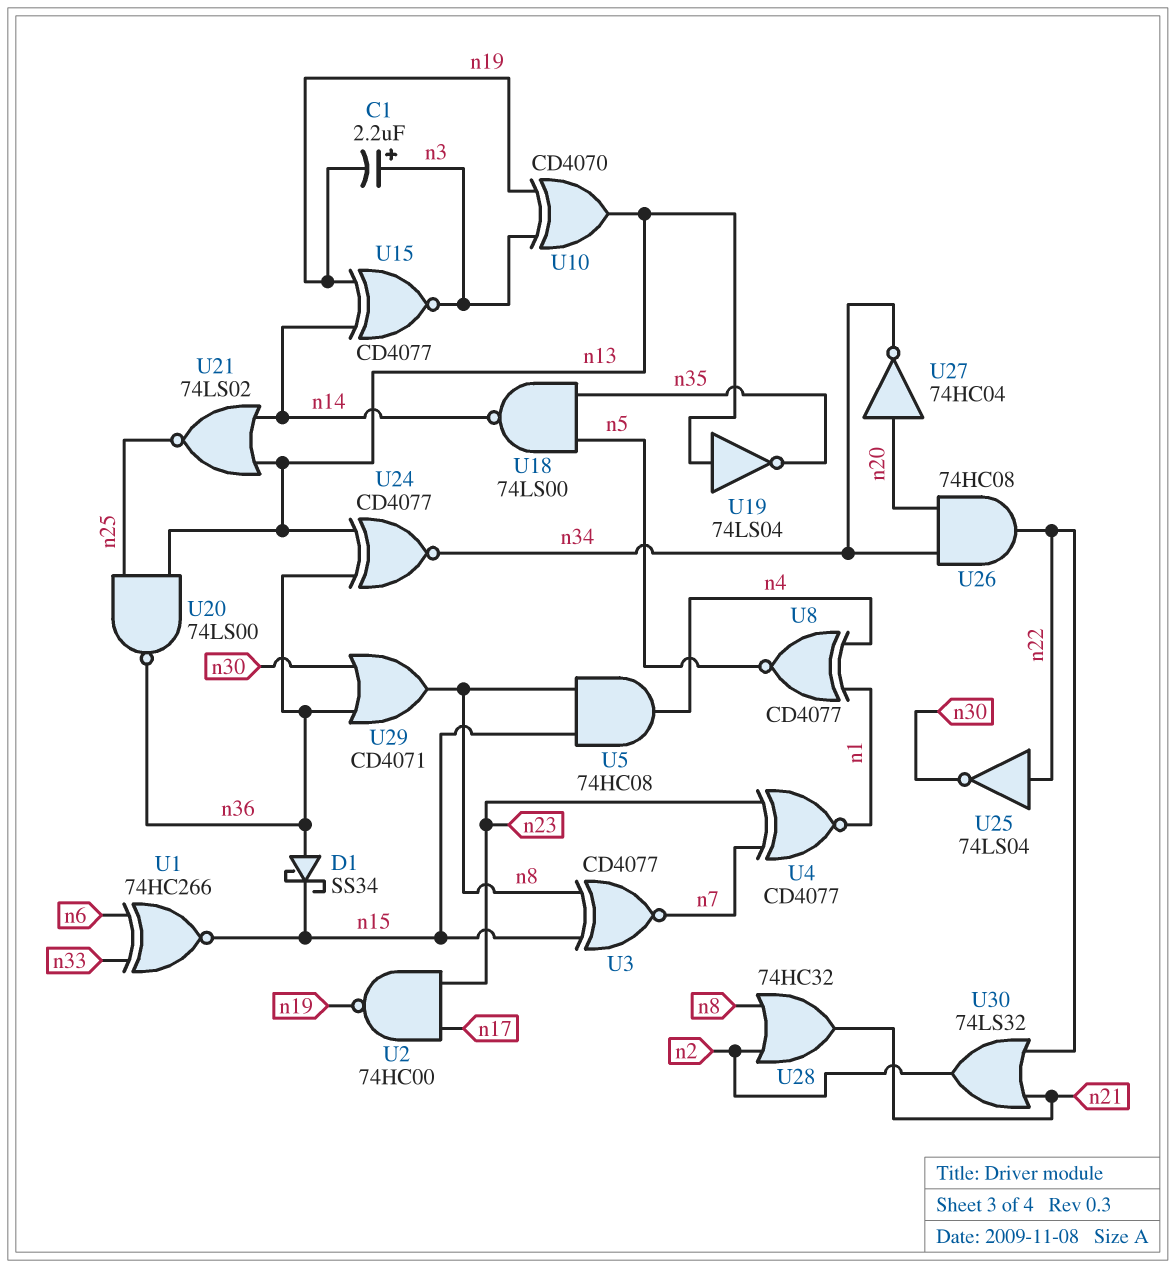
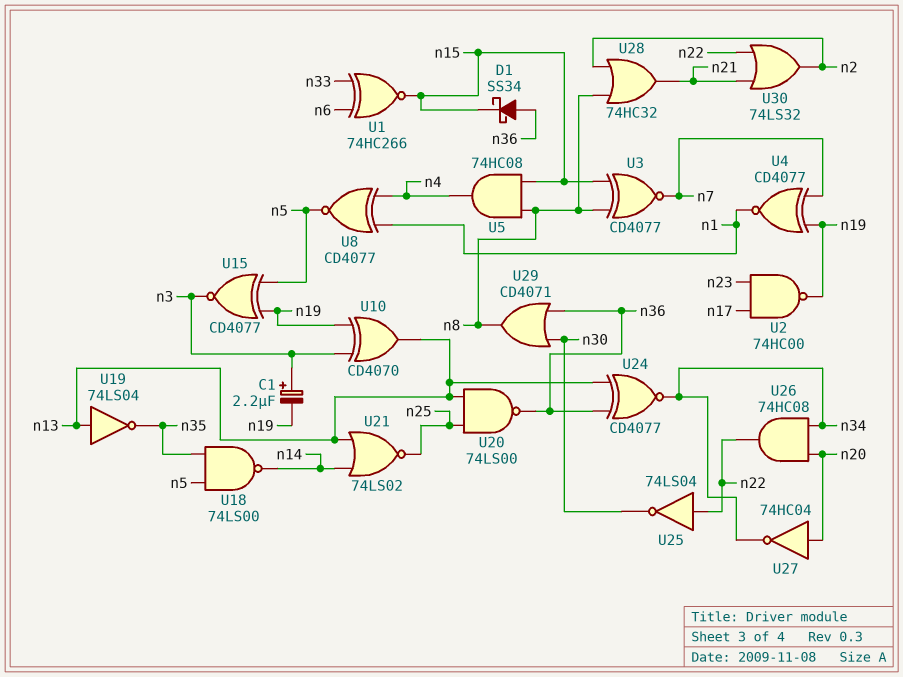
U4: XNOR CD4077 (in n7, in n23, out n1) -> XNOR CD4077 (in n7, in n19, out n1)
U15: XNOR CD4077 (in n14, in n19, out n3) -> XNOR CD4077 (in n5, in n19, out n3)

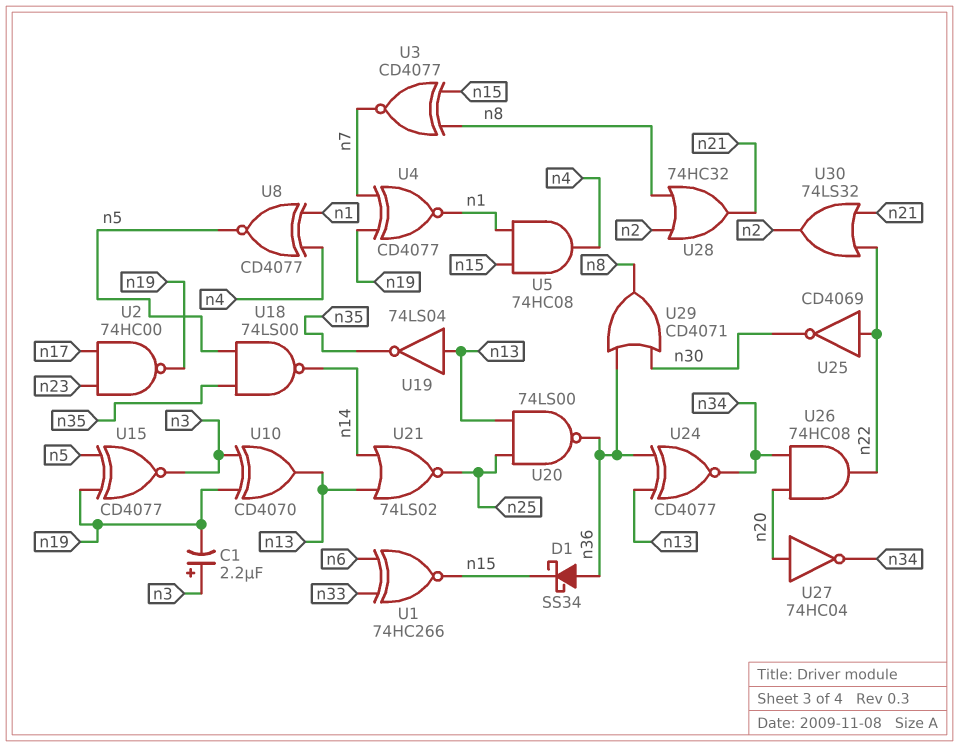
U5: AND 74HC08 (in n8, in n15, out n4) -> AND 74HC08 (in n1, in n15, out n4)
U25: NOT 74LS04 (in n22, out n30) -> NOT CD4069 (in n22, out n30)

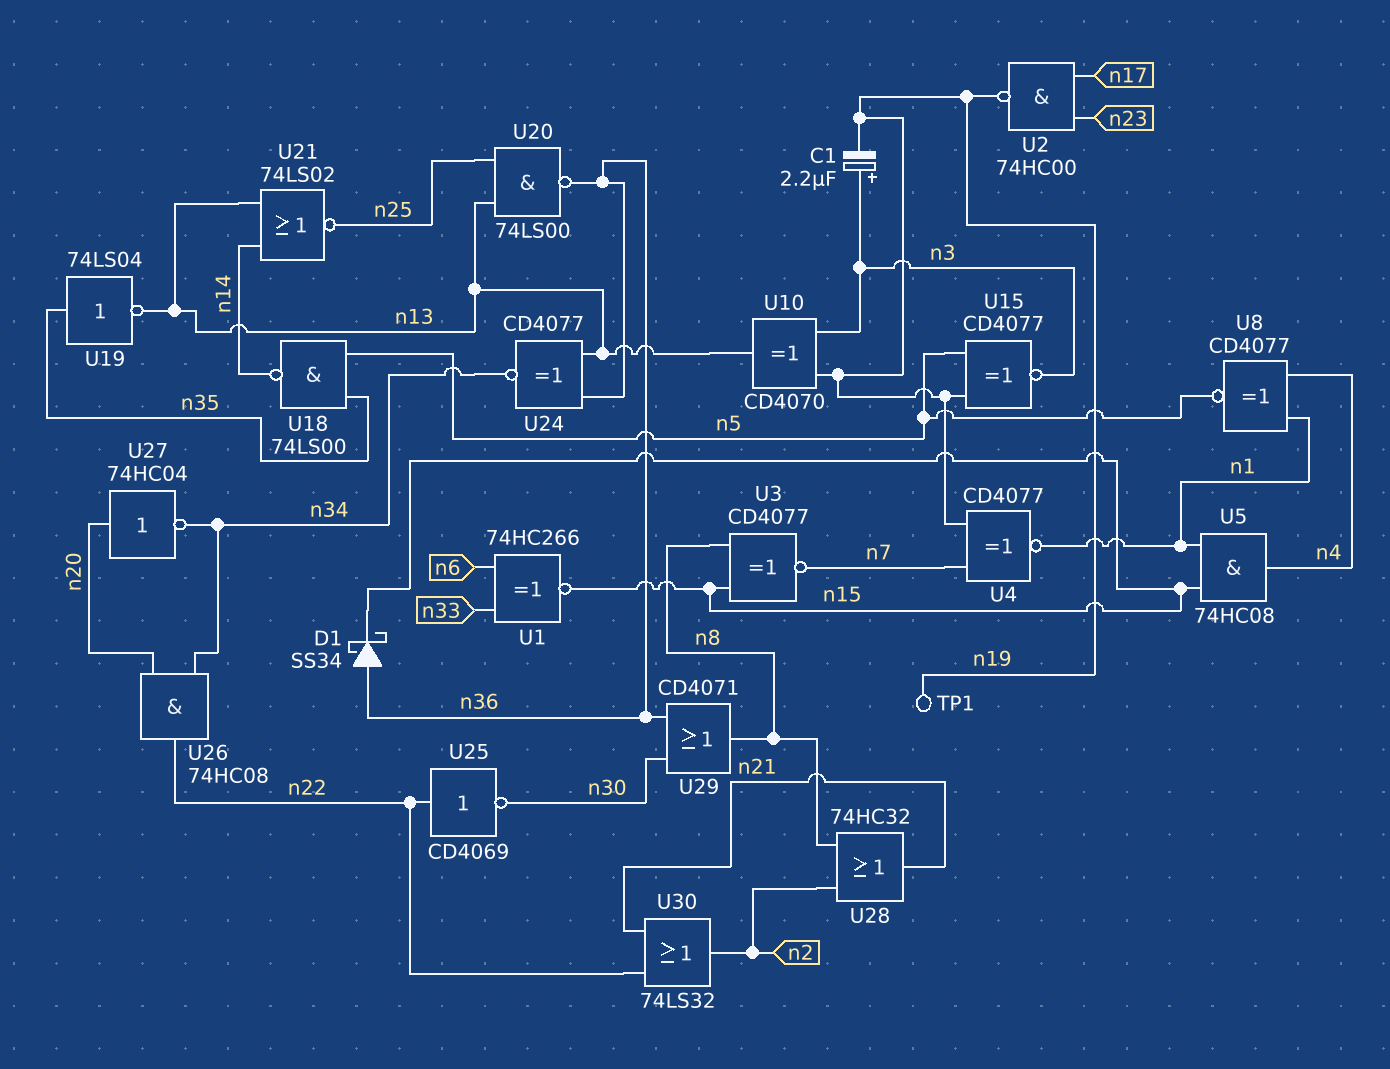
TP1: none -> test point (n19)
U19: NOT 74LS04 (in n13, out n35) -> NOT 74LS04 (in n35, out n13)

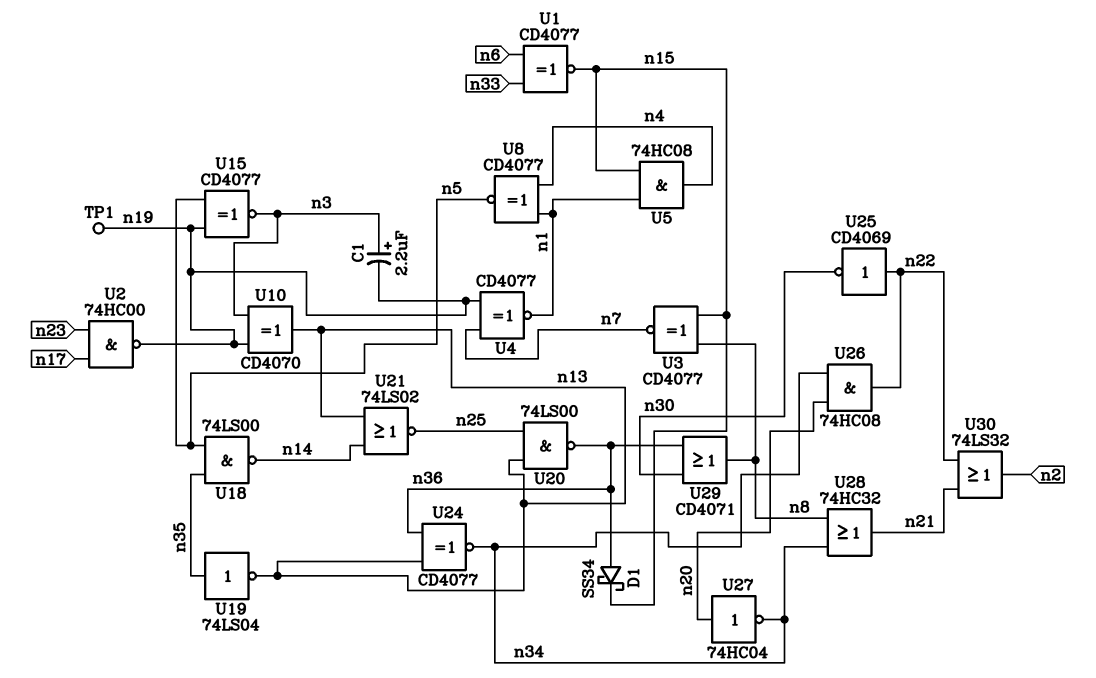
U1: XNOR 74HC266 (in n6, in n33, out n15) -> XNOR CD4077 (in n6, in n33, out n15)
U28: OR 74HC32 (in n2, in n8, out n21) -> OR 74HC32 (in n8, in n34, out n21)

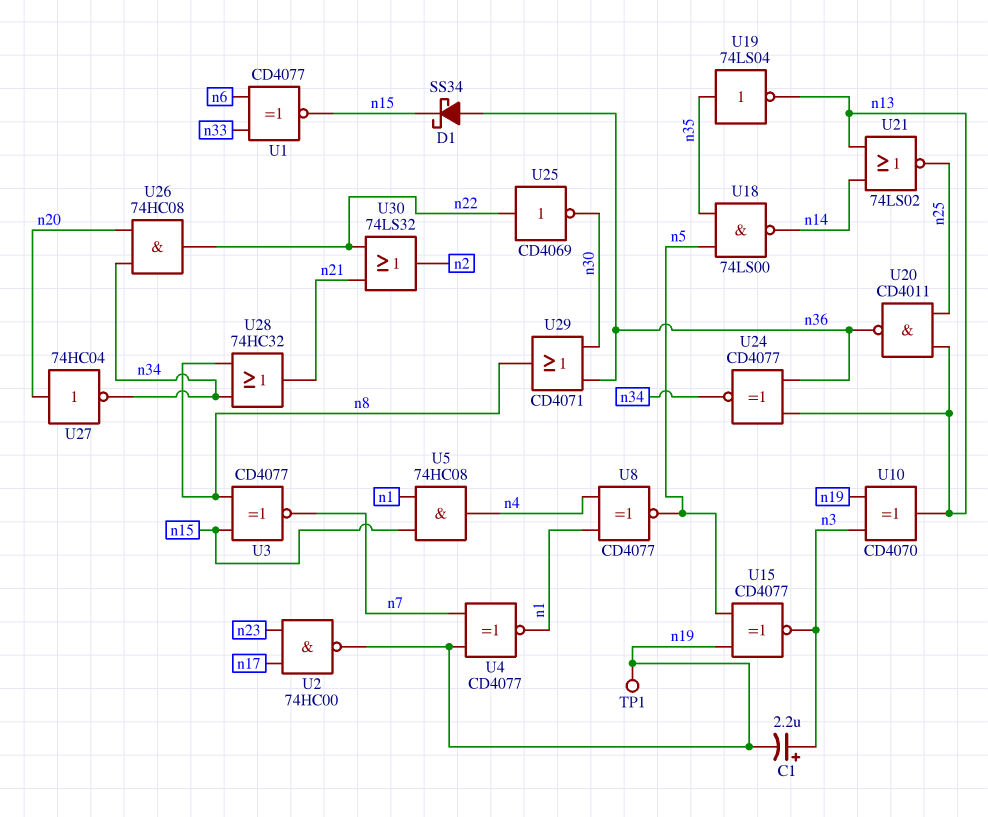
U20: NAND 74LS00 (in n13, in n25, out n36) -> NAND CD4011 (in n13, in n25, out n36)

